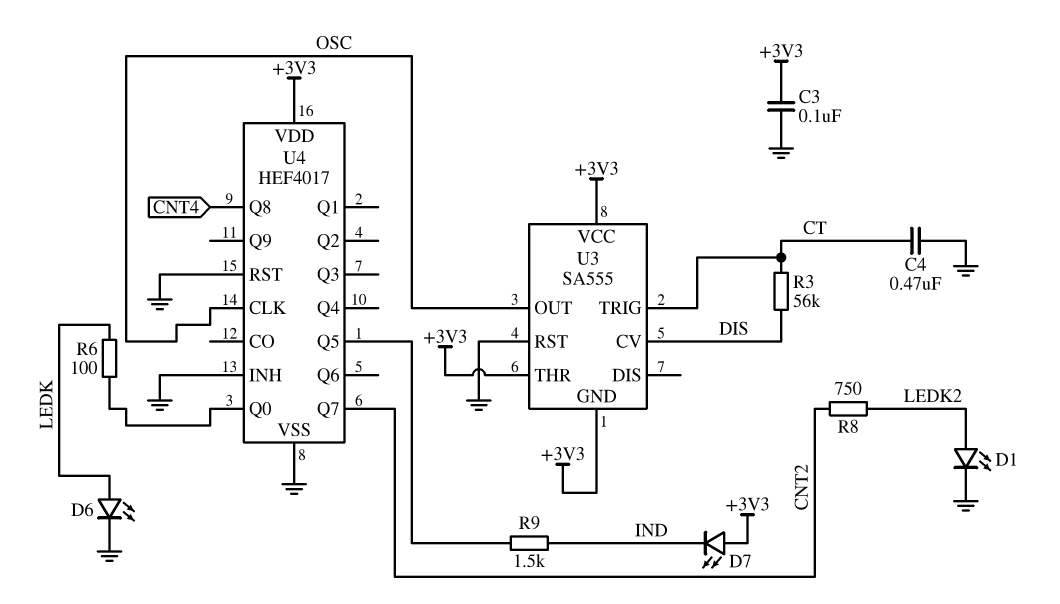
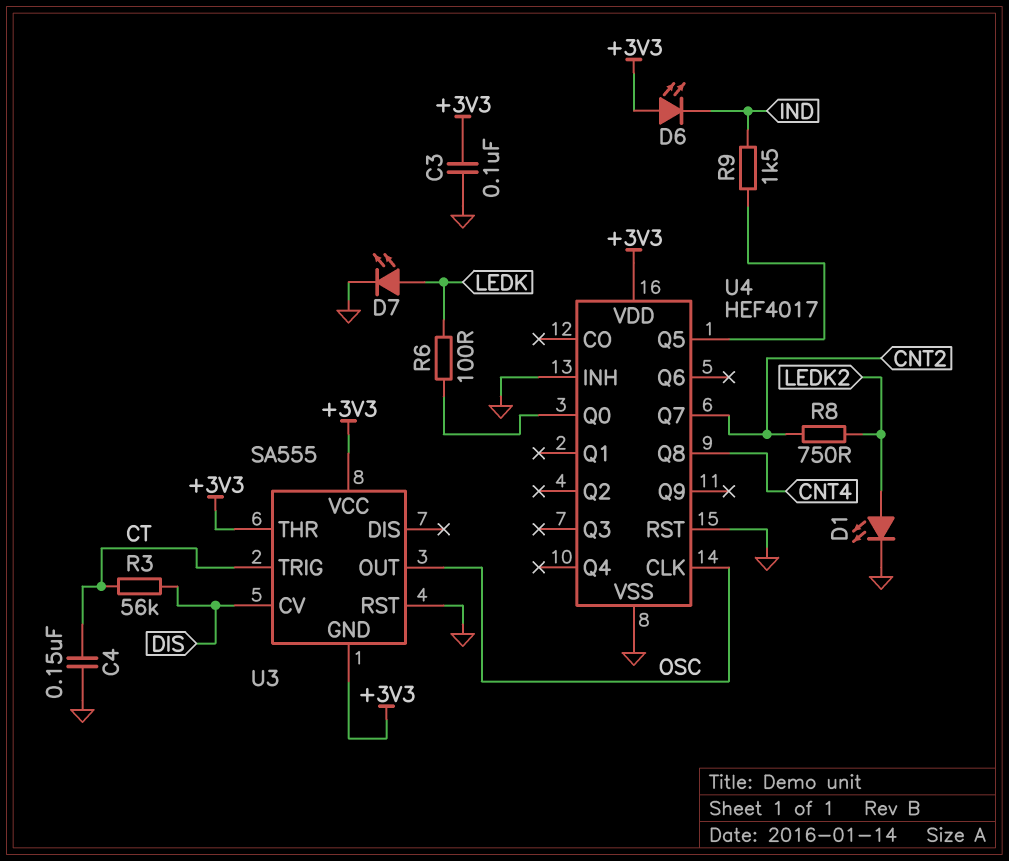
C4: 470nF (CT, GND) -> 150nF (CT, GND)
D6: LED (A LEDK, K GND) -> LED (A +3V3, K IND)
D7: LED (A +3V3, K IND) -> LED (A LEDK, K GND)

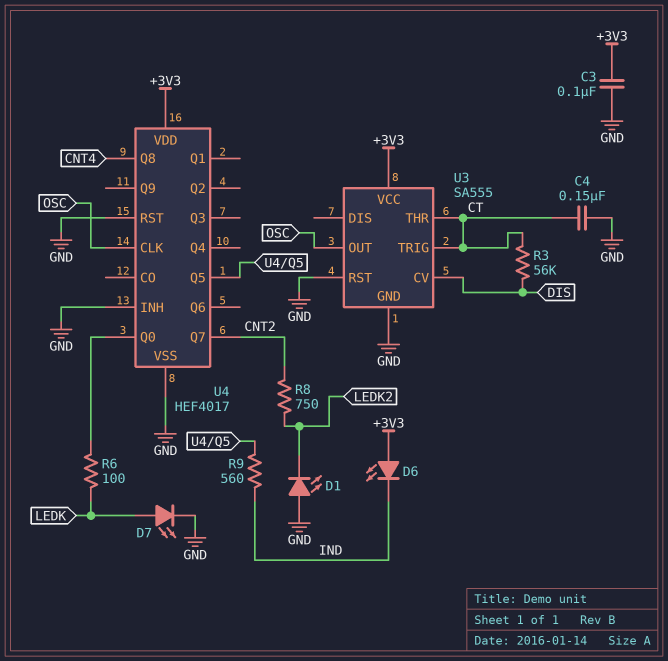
D1: LED (A LEDK2, K GND) -> LED (A GND, K LEDK2)
R9: 1.5k (IND, U4/Q5) -> 560 (IND, U4/Q5)
U3 pin GND: +3V3 -> GND
U3 pin THR: +3V3 -> CT

